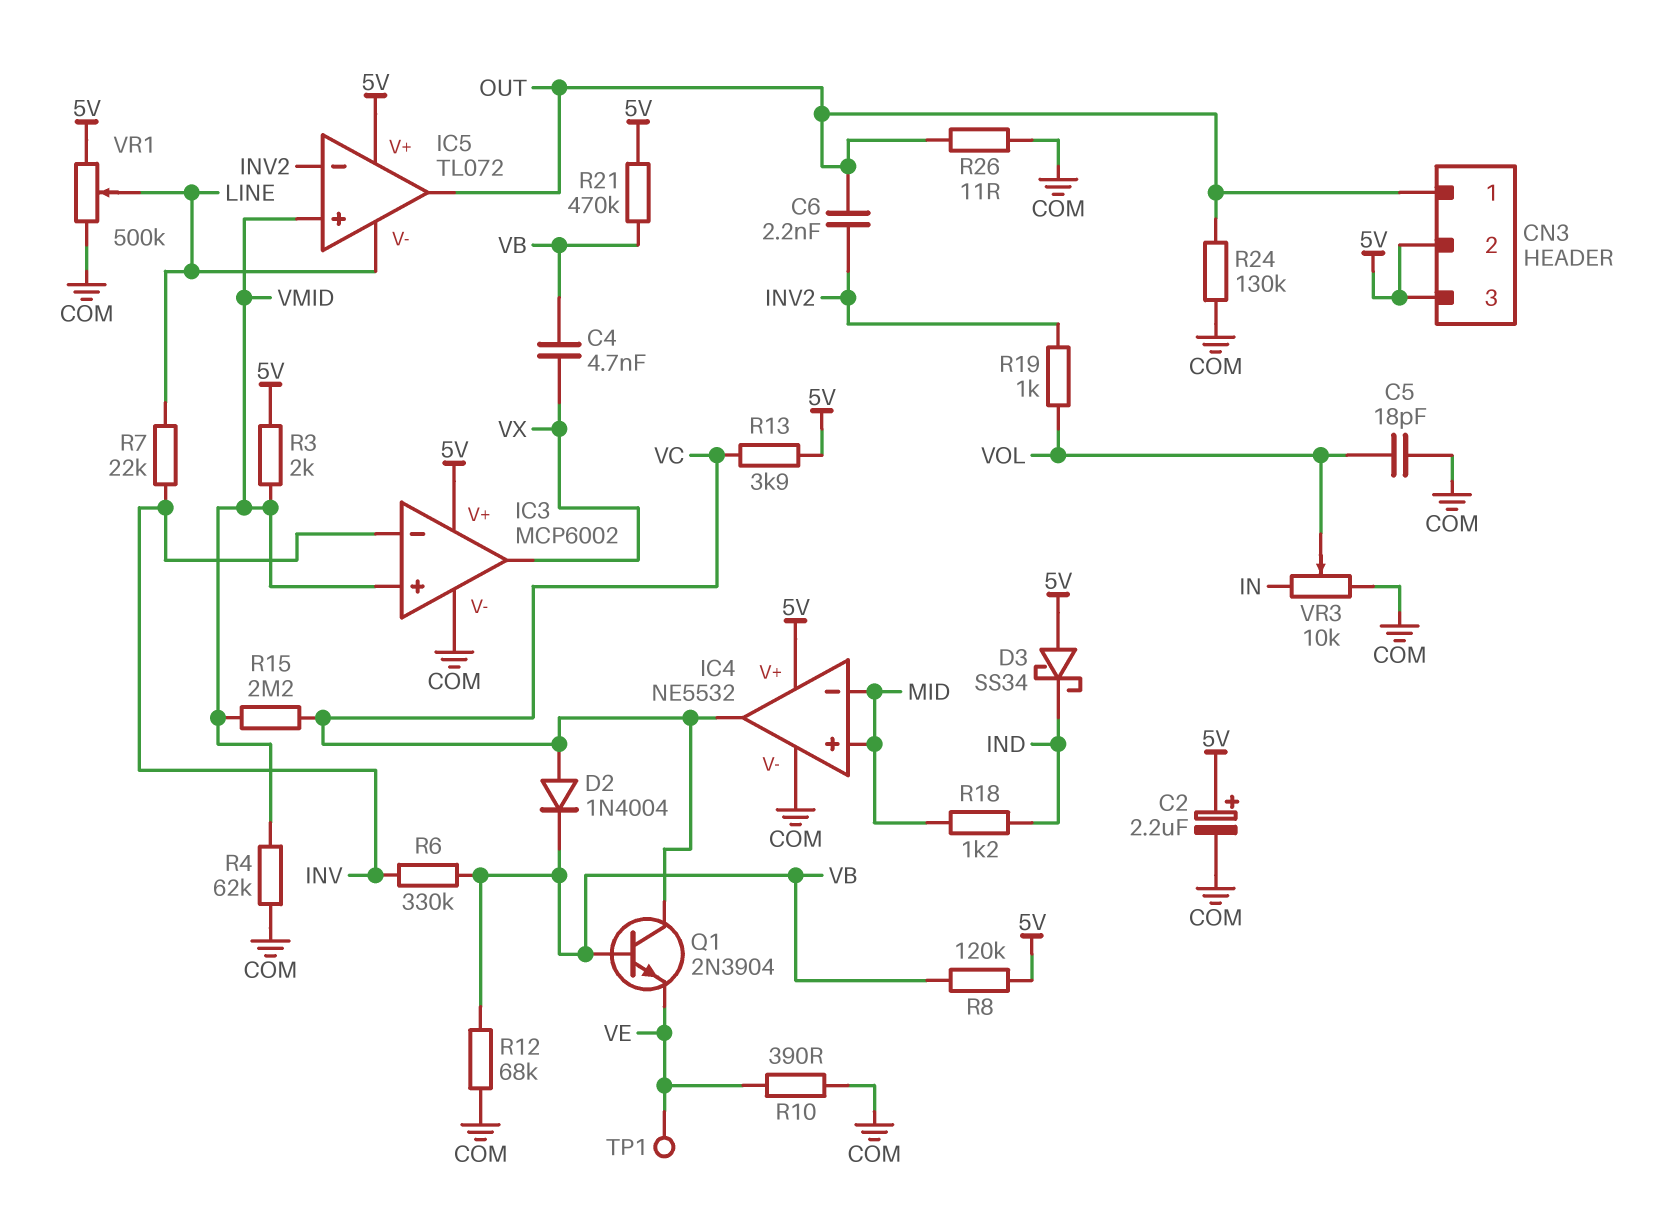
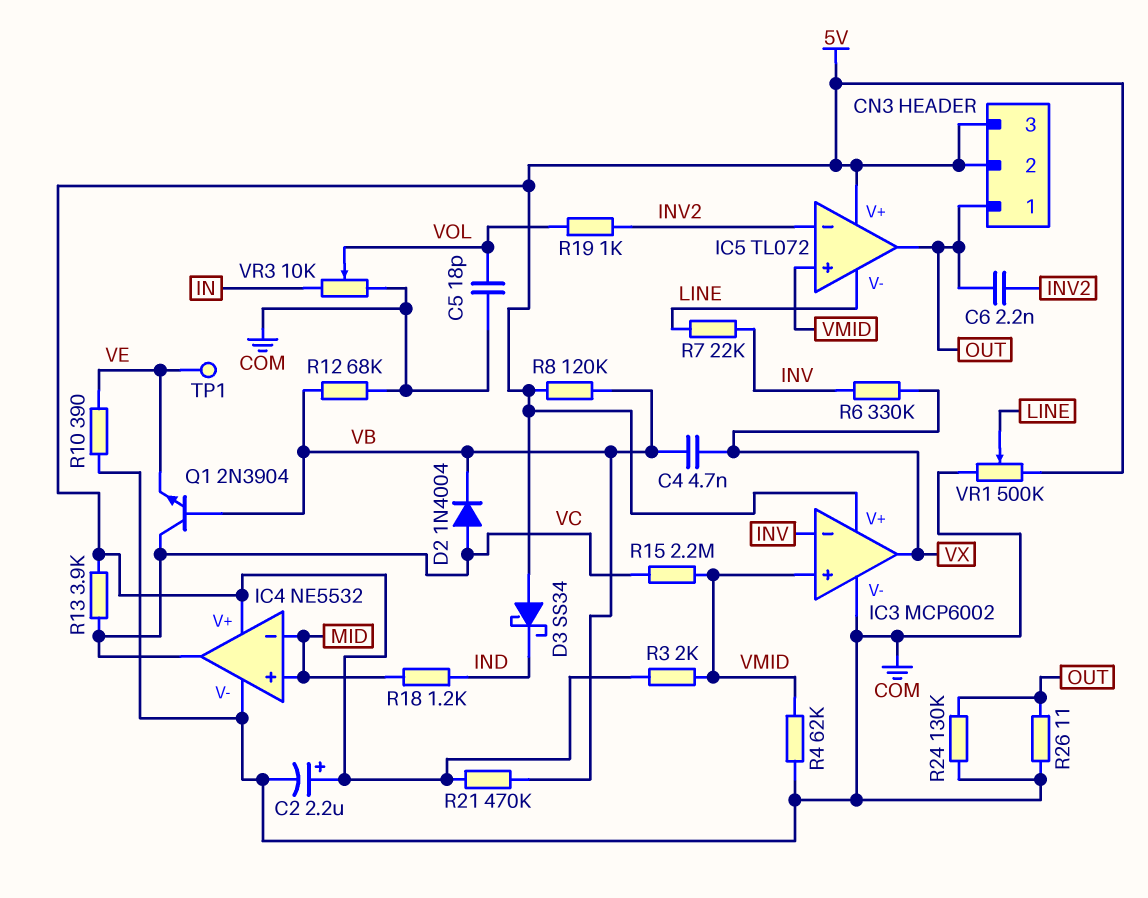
R6: 330k (INV, VB) -> 330k (INV, VX)

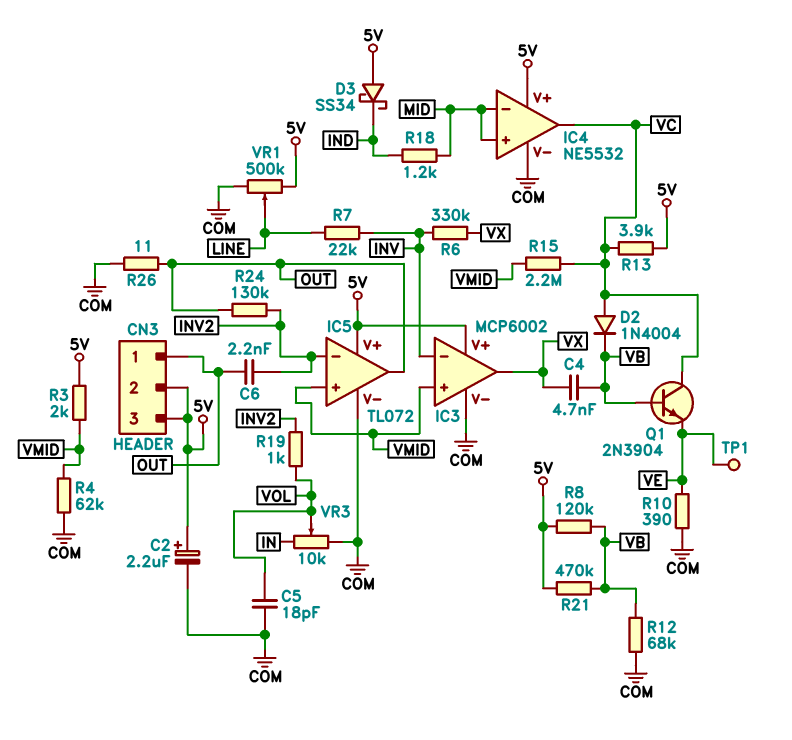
IC5 pin V-: LINE -> COM
R24: 130k (COM, OUT) -> 130k (INV2, OUT)

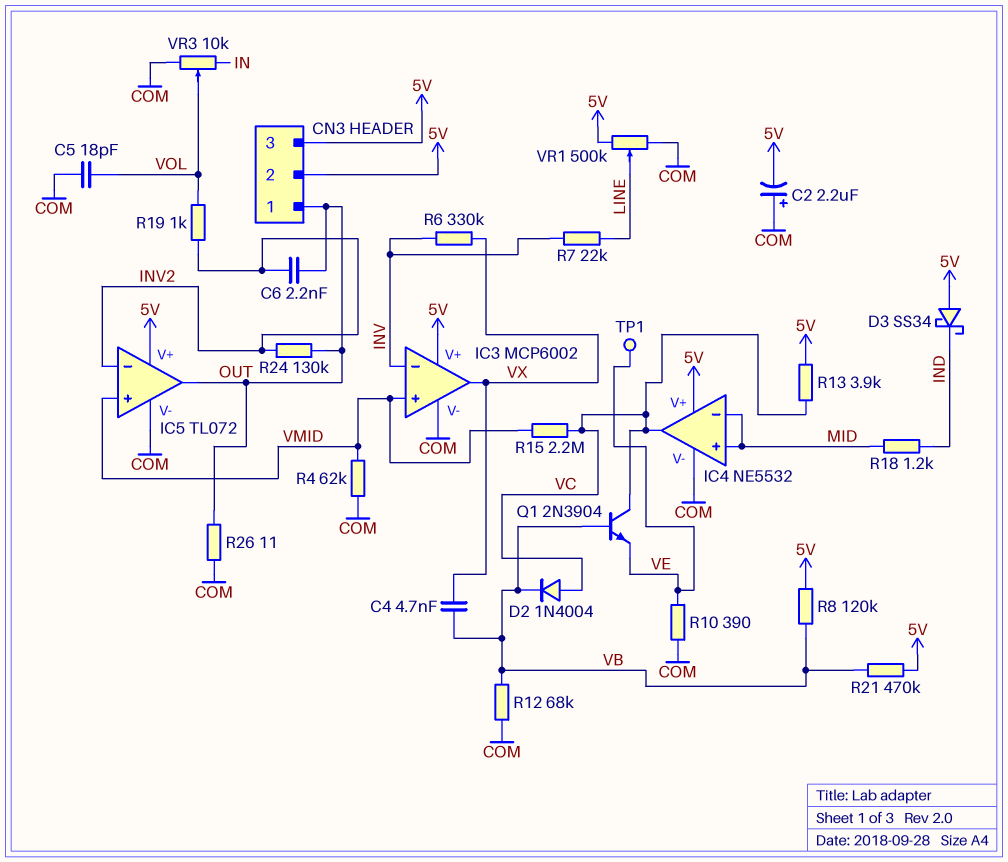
C2: 2.2uF (plus 5V, minus COM) -> 2.2uF (plus COM, minus 5V)
R3: 2k (5V, VMID) -> none

